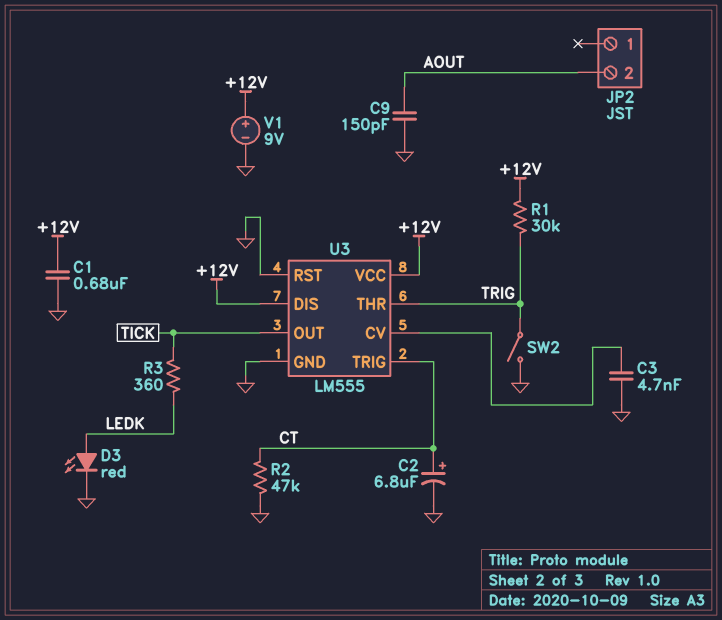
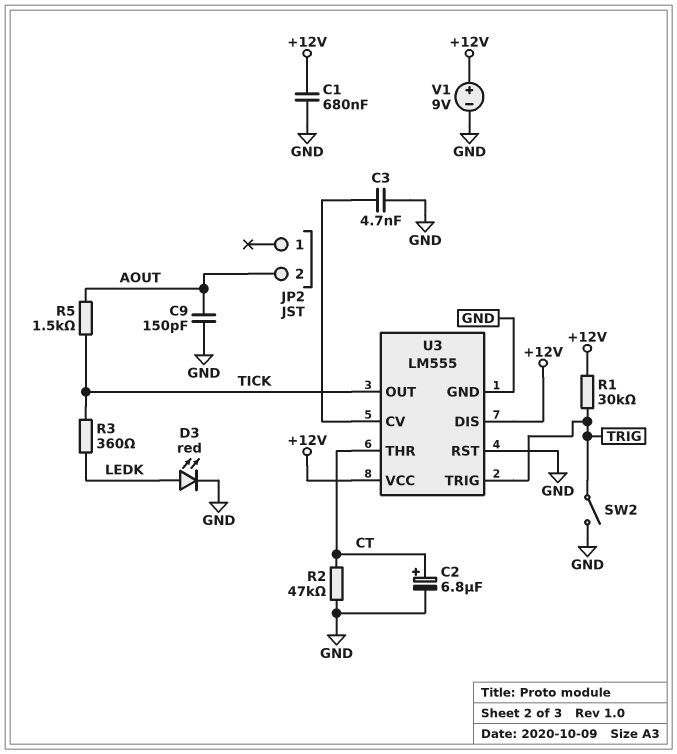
R5: none -> 1.5k (AOUT, TICK)
U3 pin THR: TRIG -> CT
U3 pin TRIG: CT -> TRIG

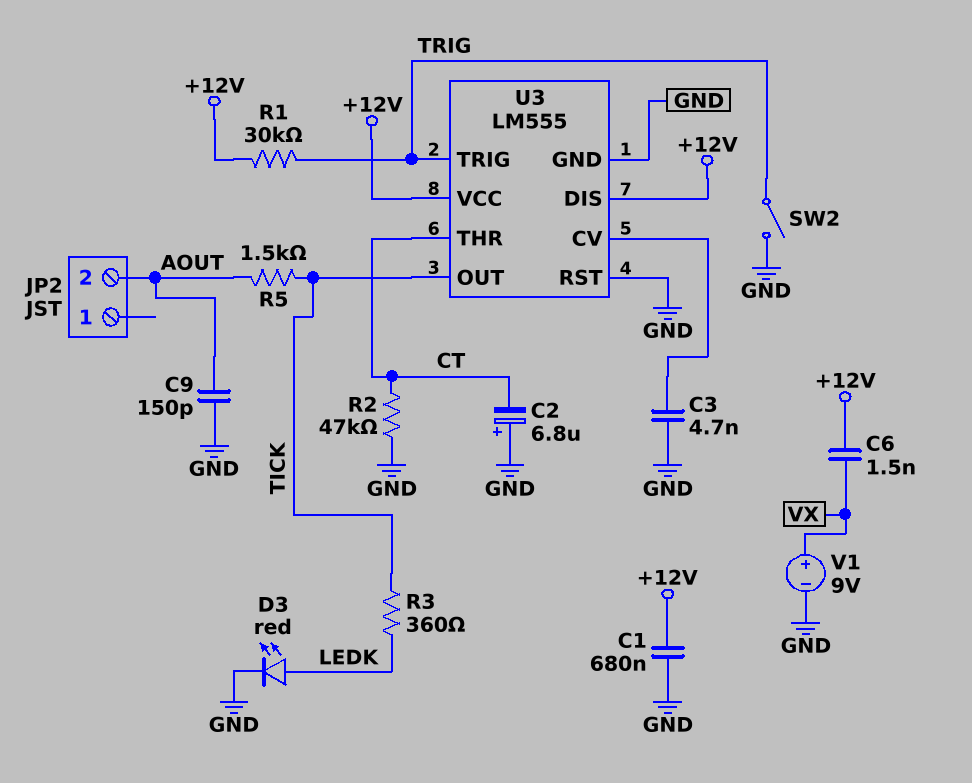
C2: 6.8uF (plus CT, minus GND) -> 6.8uF (plus GND, minus CT)
C6: none -> 1.5nF (+12V, VX)
V1: 9V (plus +12V, minus GND) -> 9V (plus VX, minus GND)

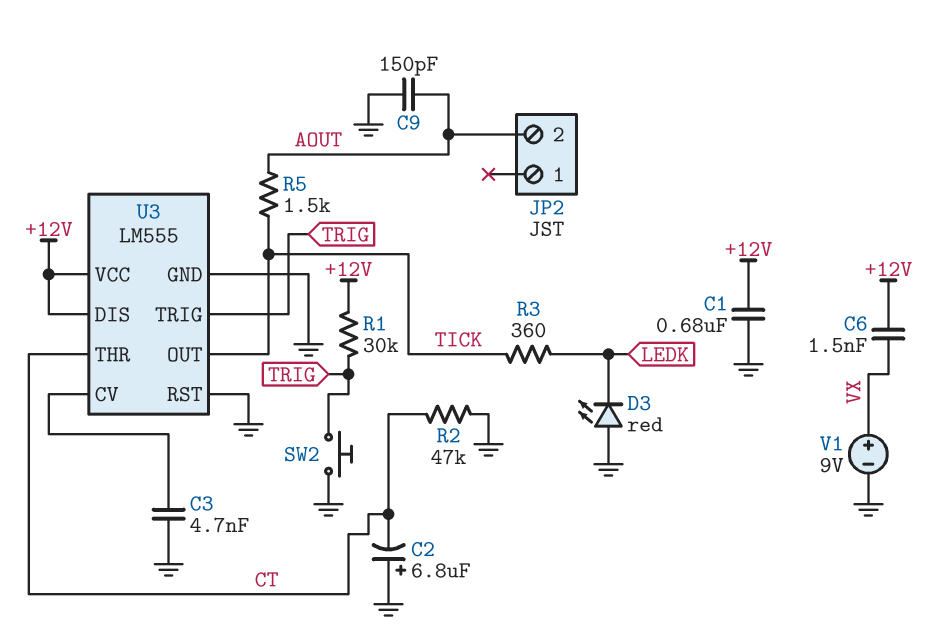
D3: LED red (A LEDK, K GND) -> LED red (A GND, K LEDK)
SW2: switch (GND, TRIG) -> button (GND, TRIG)

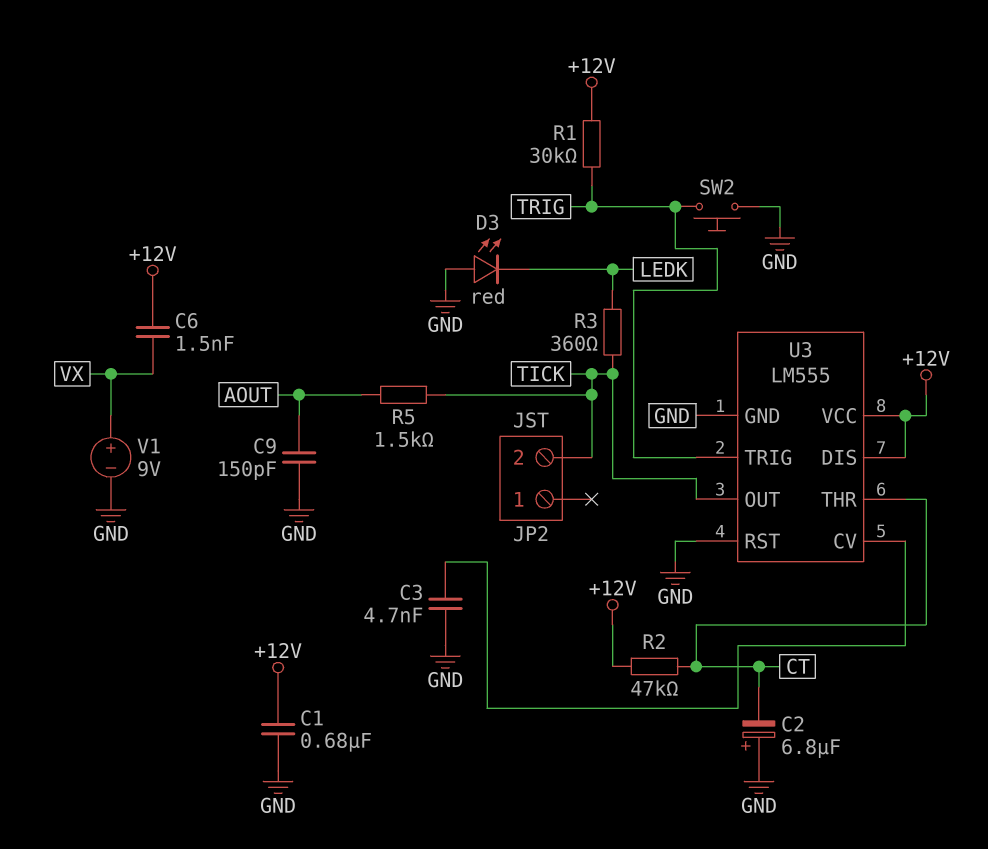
JP2 pin 2: AOUT -> TICK
R2: 47k (CT, GND) -> 47k (+12V, CT)

